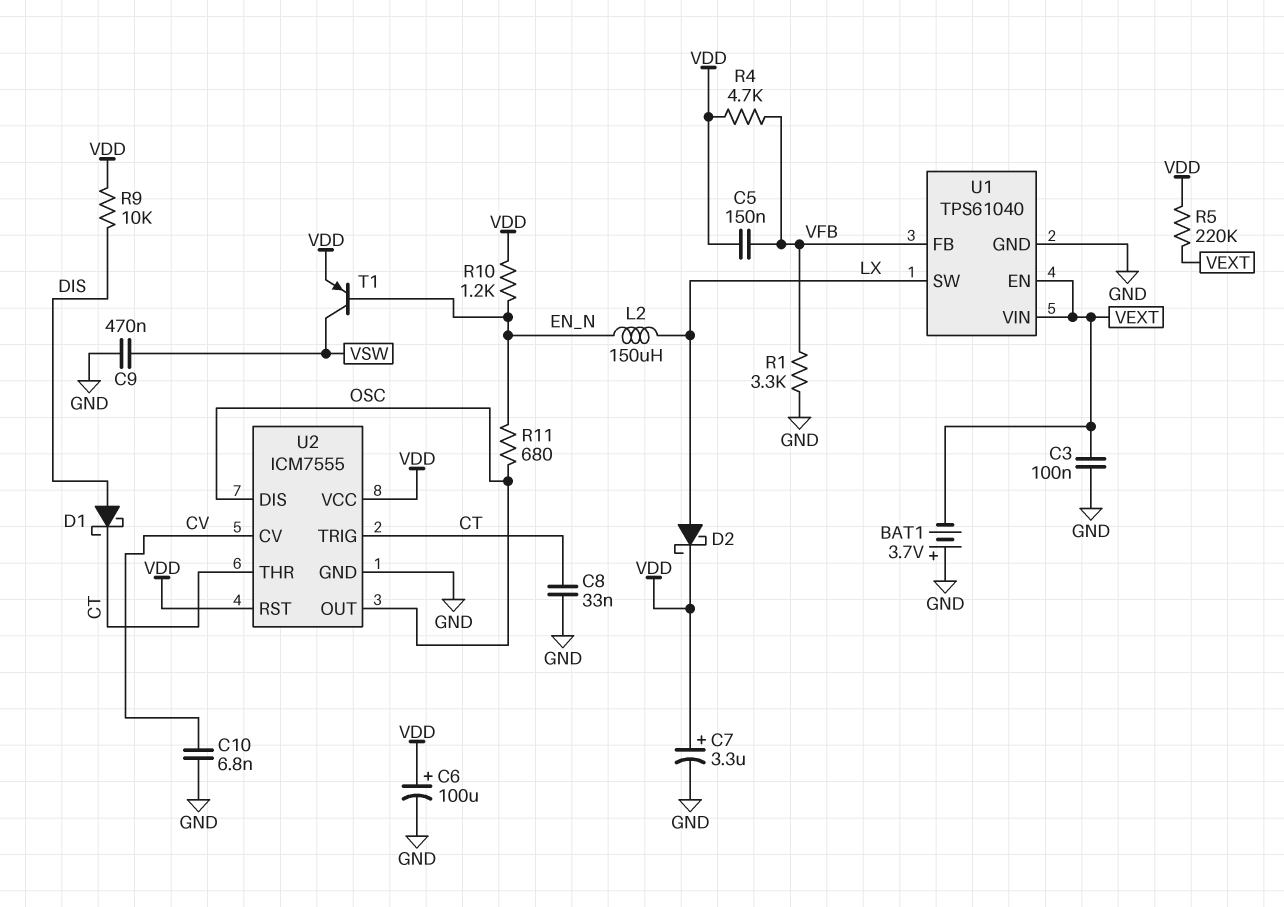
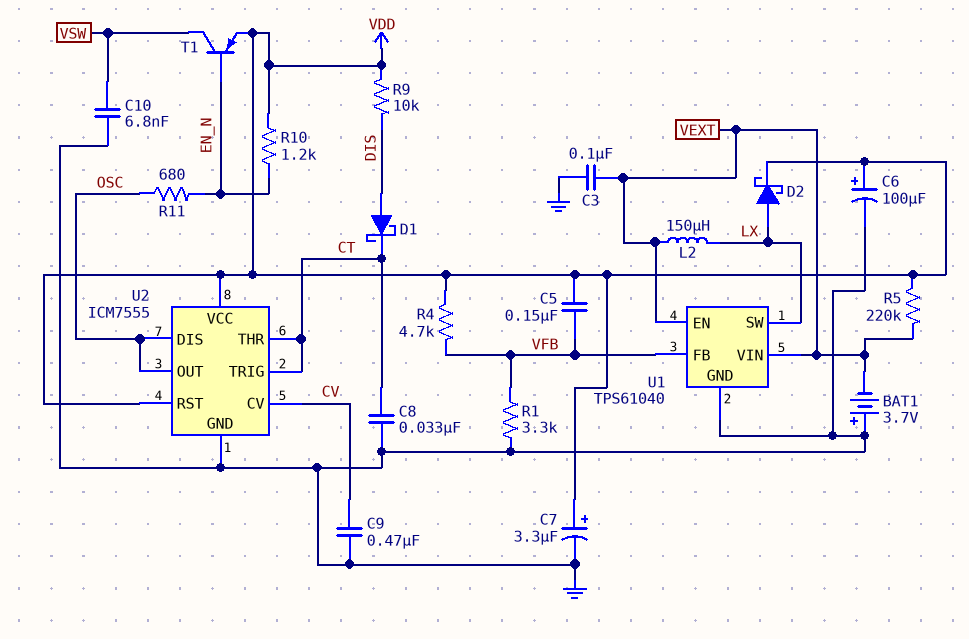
C9: 470nF (GND, VSW) -> 470nF (CV, GND)
C10: 6.8nF (CV, GND) -> 6.8nF (GND, VSW)
L2: 150uH (EN_N, LX) -> 150uH (LX, VEXT)

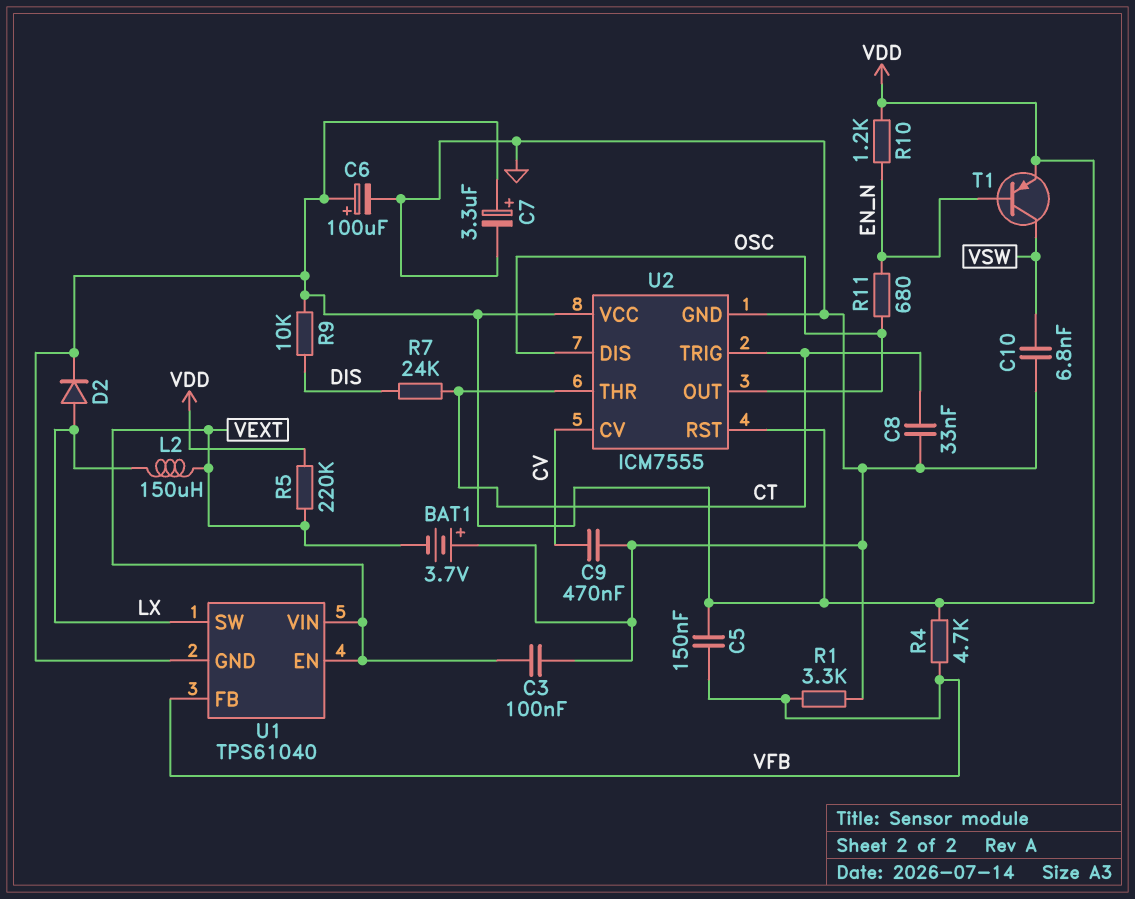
D1: schottky (A DIS, K CT) -> none
D2: schottky (A LX, K VDD) -> diode (A LX, K VDD)
R7: none -> 24k (CT, DIS)
U1 pin GND: GND -> VDD

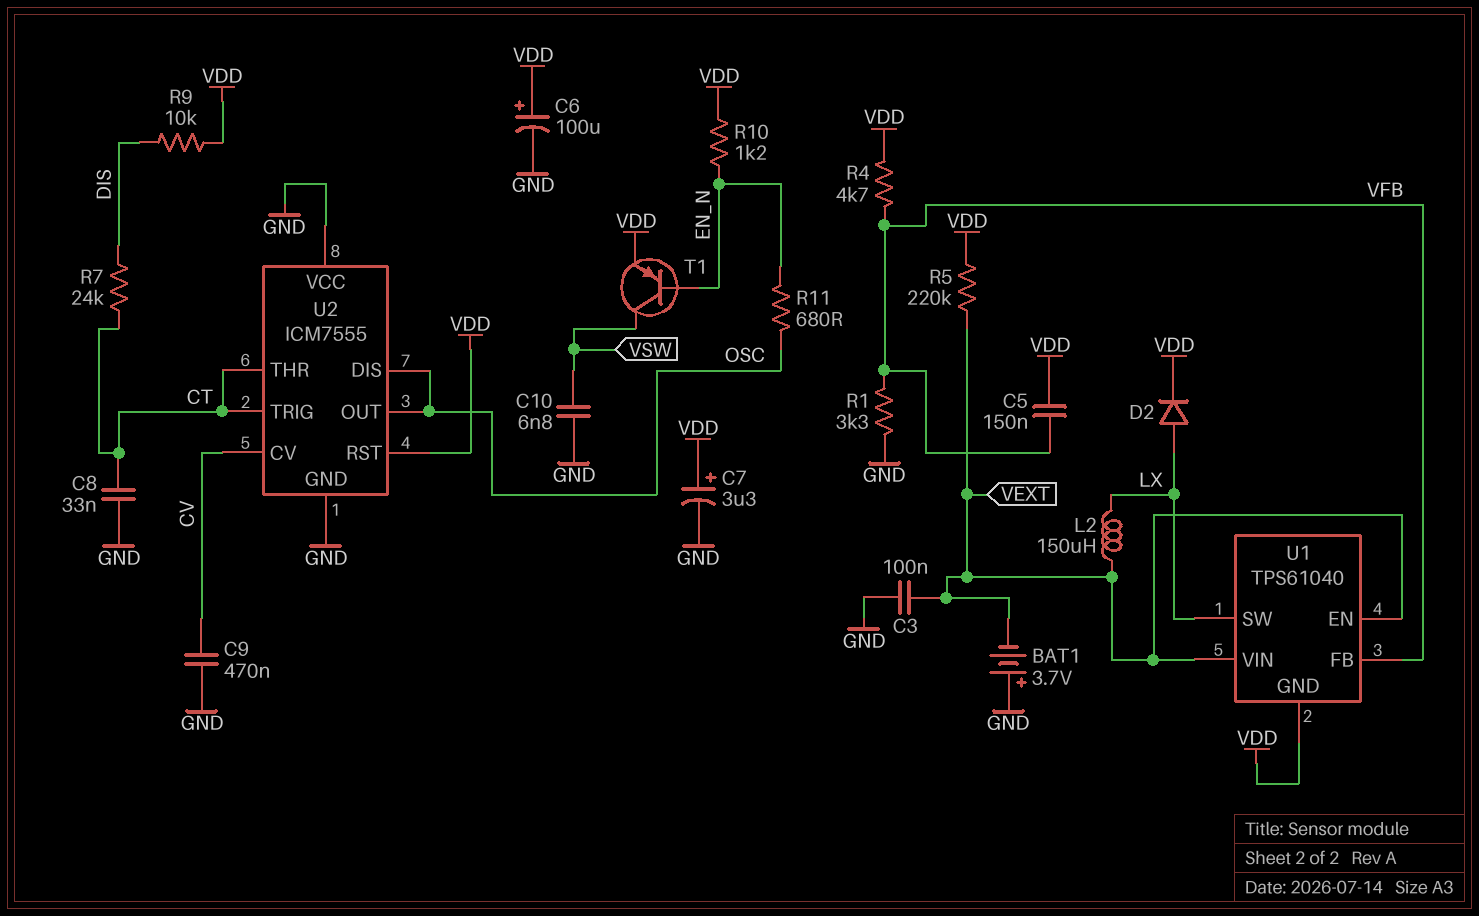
U2 pin VCC: VDD -> GND

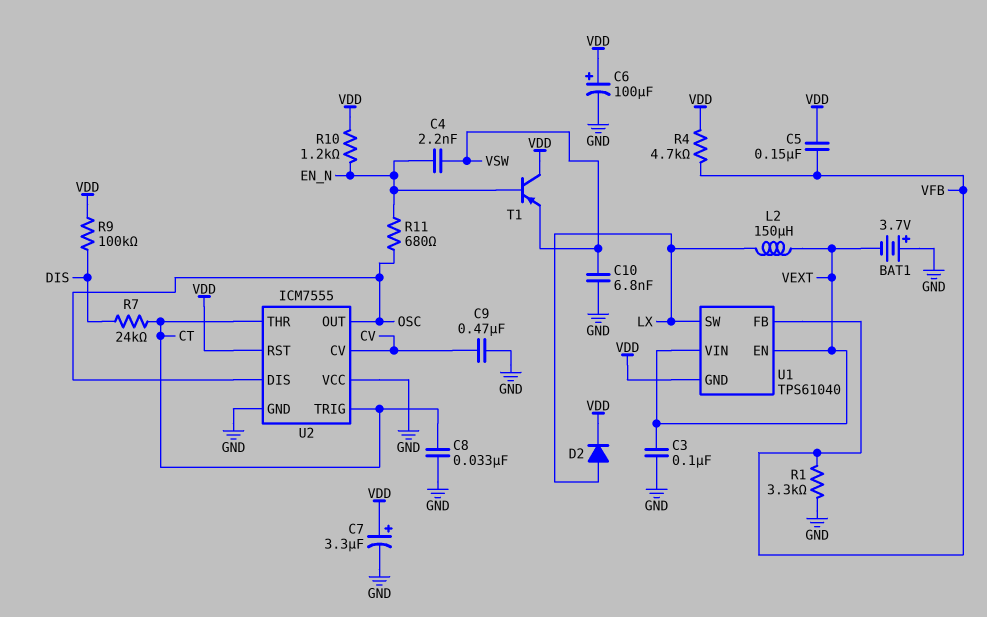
C4: none -> 2.2nF (EN_N, VSW)
R5: 220k (VDD, VEXT) -> none
R9: 10k (DIS, VDD) -> 100k (DIS, VDD)
T1: PNP (B EN_N, C VSW, E VDD) -> PNP (B EN_N, C VDD, E VSW)

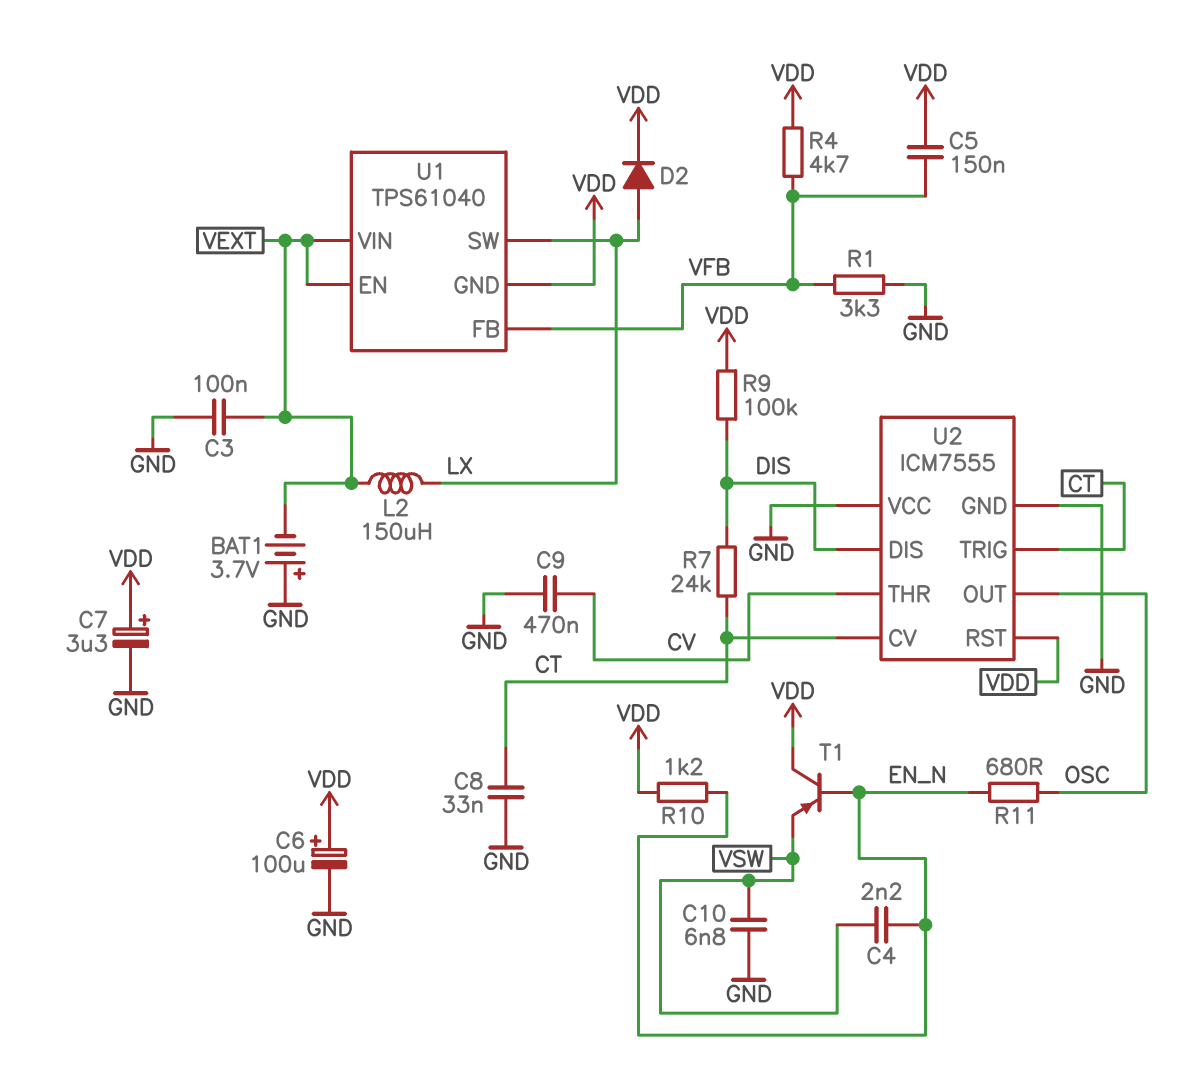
U2 pin CV: CV -> CT
U2 pin DIS: OSC -> DIS
U2 pin THR: CT -> CV

